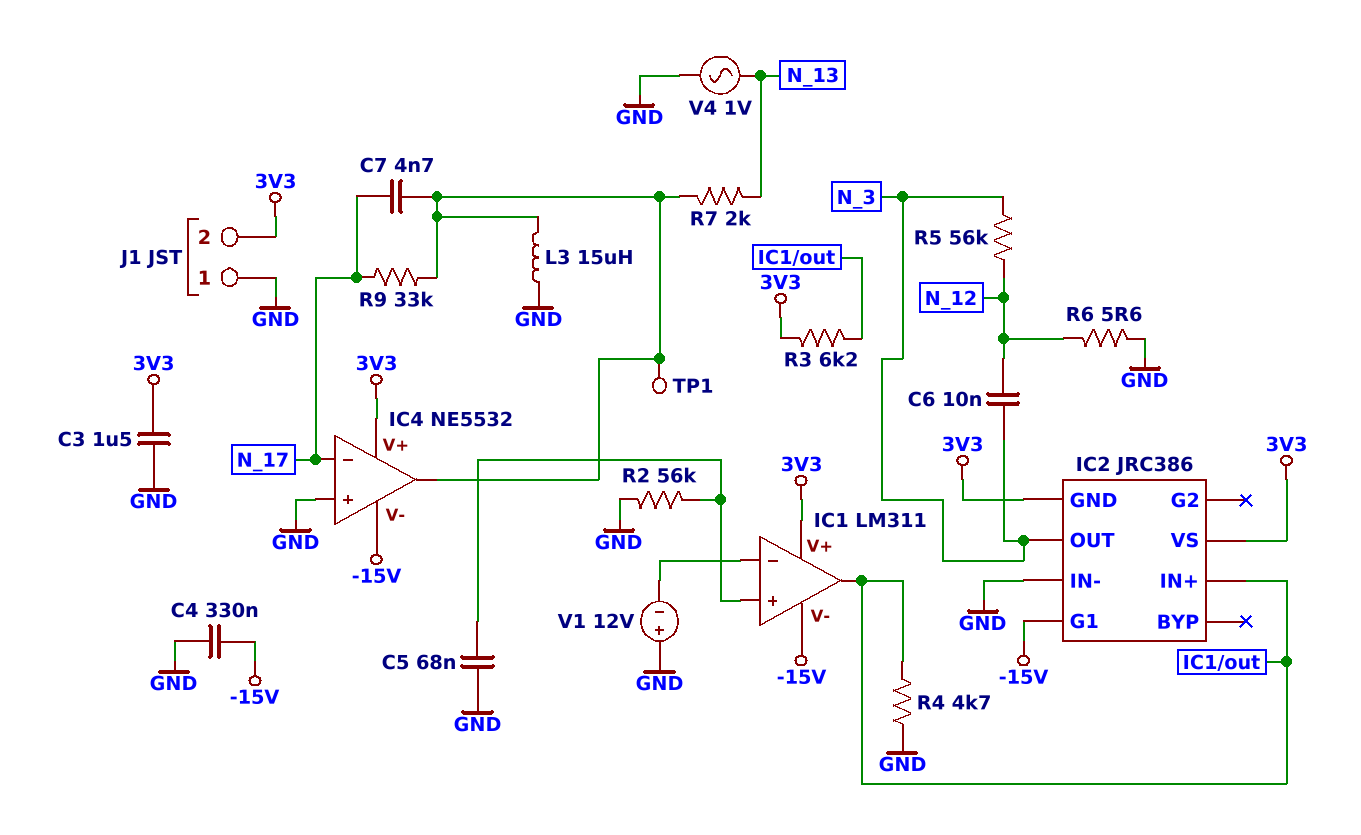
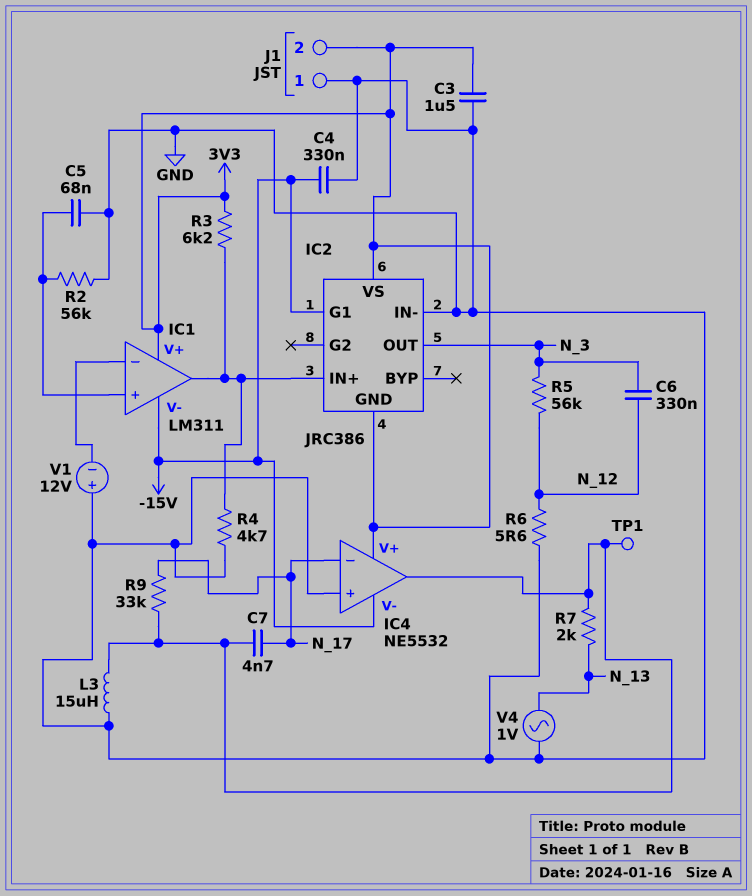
C6: 10nF (N_3, N_12) -> 330nF (N_3, N_12)

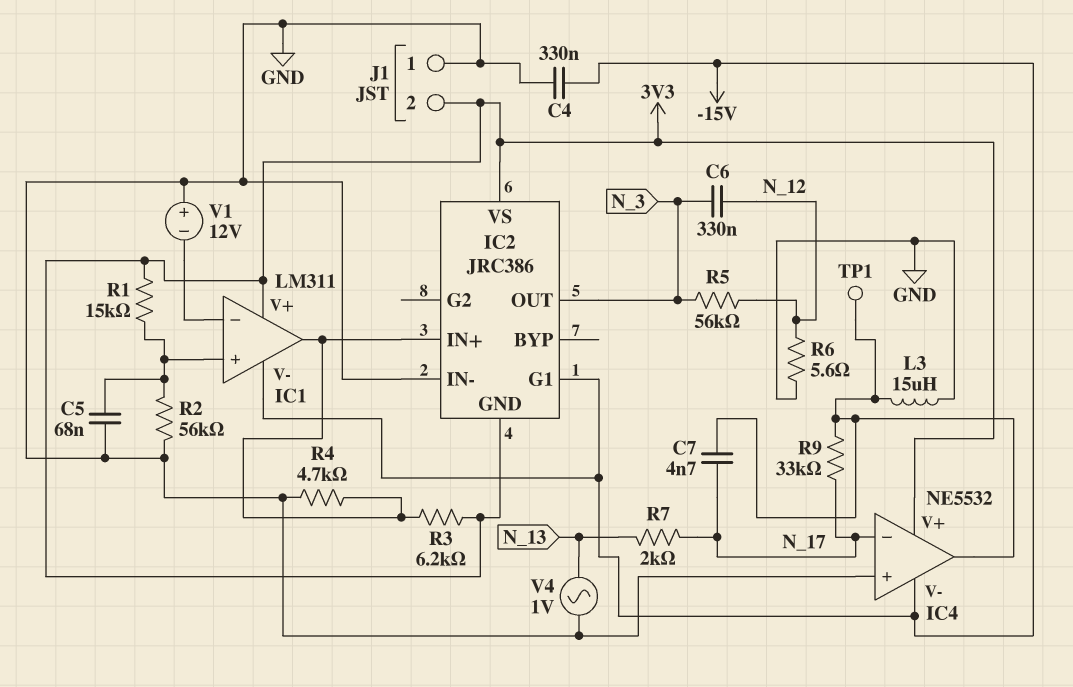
C3: 1.5uF (3V3, GND) -> none
R1: none -> 15k (3V3, IC1/in+)
R7: 2k (IC4/out, N_13) -> 2k (N_13, N_17)

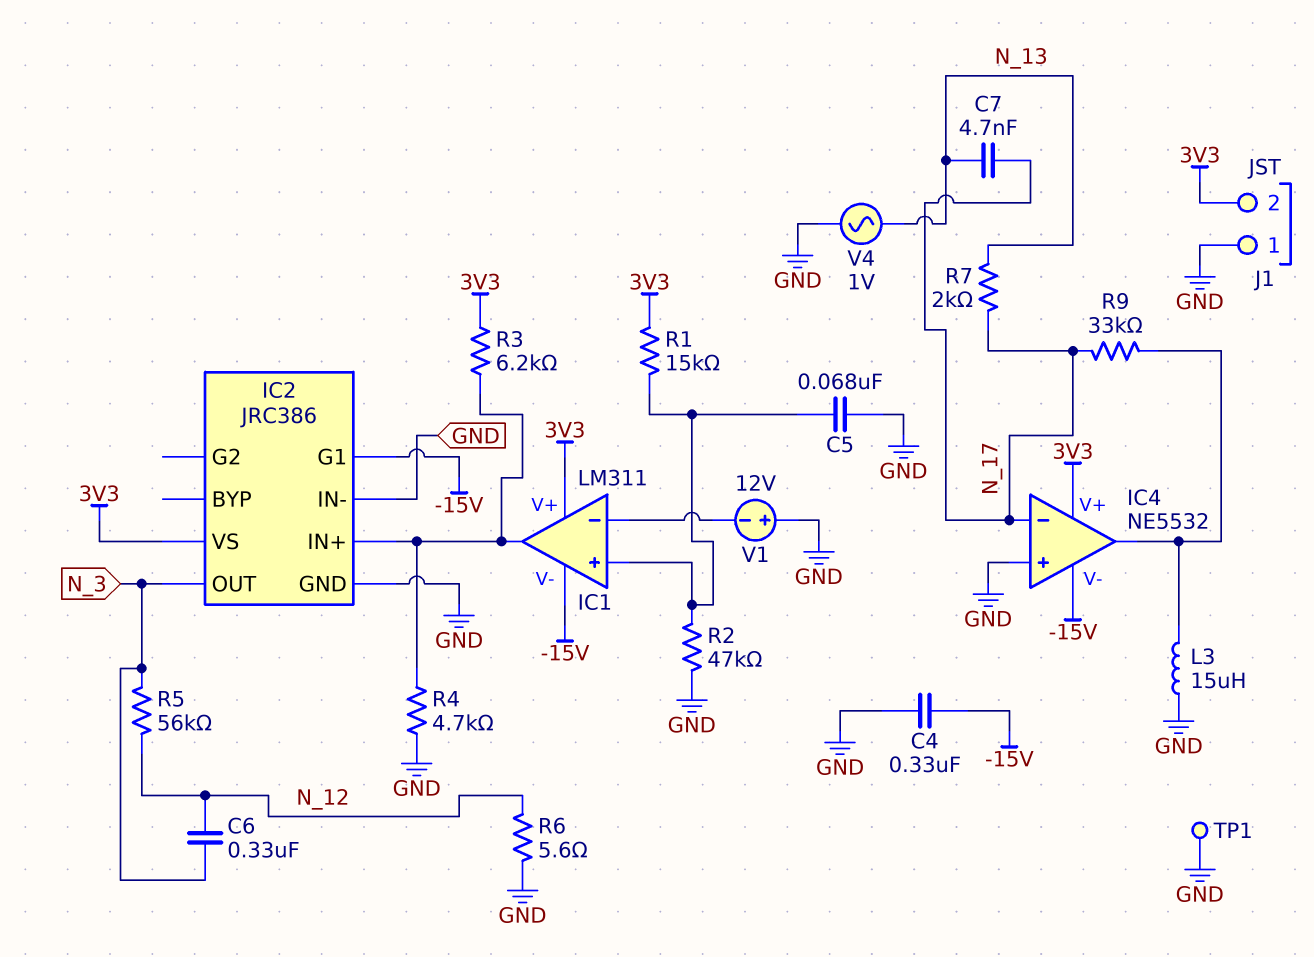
C7: 4.7nF (IC4/out, N_17) -> 4.7nF (N_13, N_17)
IC2 pin GND: 3V3 -> GND
R2: 56k (GND, IC1/in+) -> 47k (GND, IC1/in+)
TP1: test point (IC4/out) -> test point (GND)

